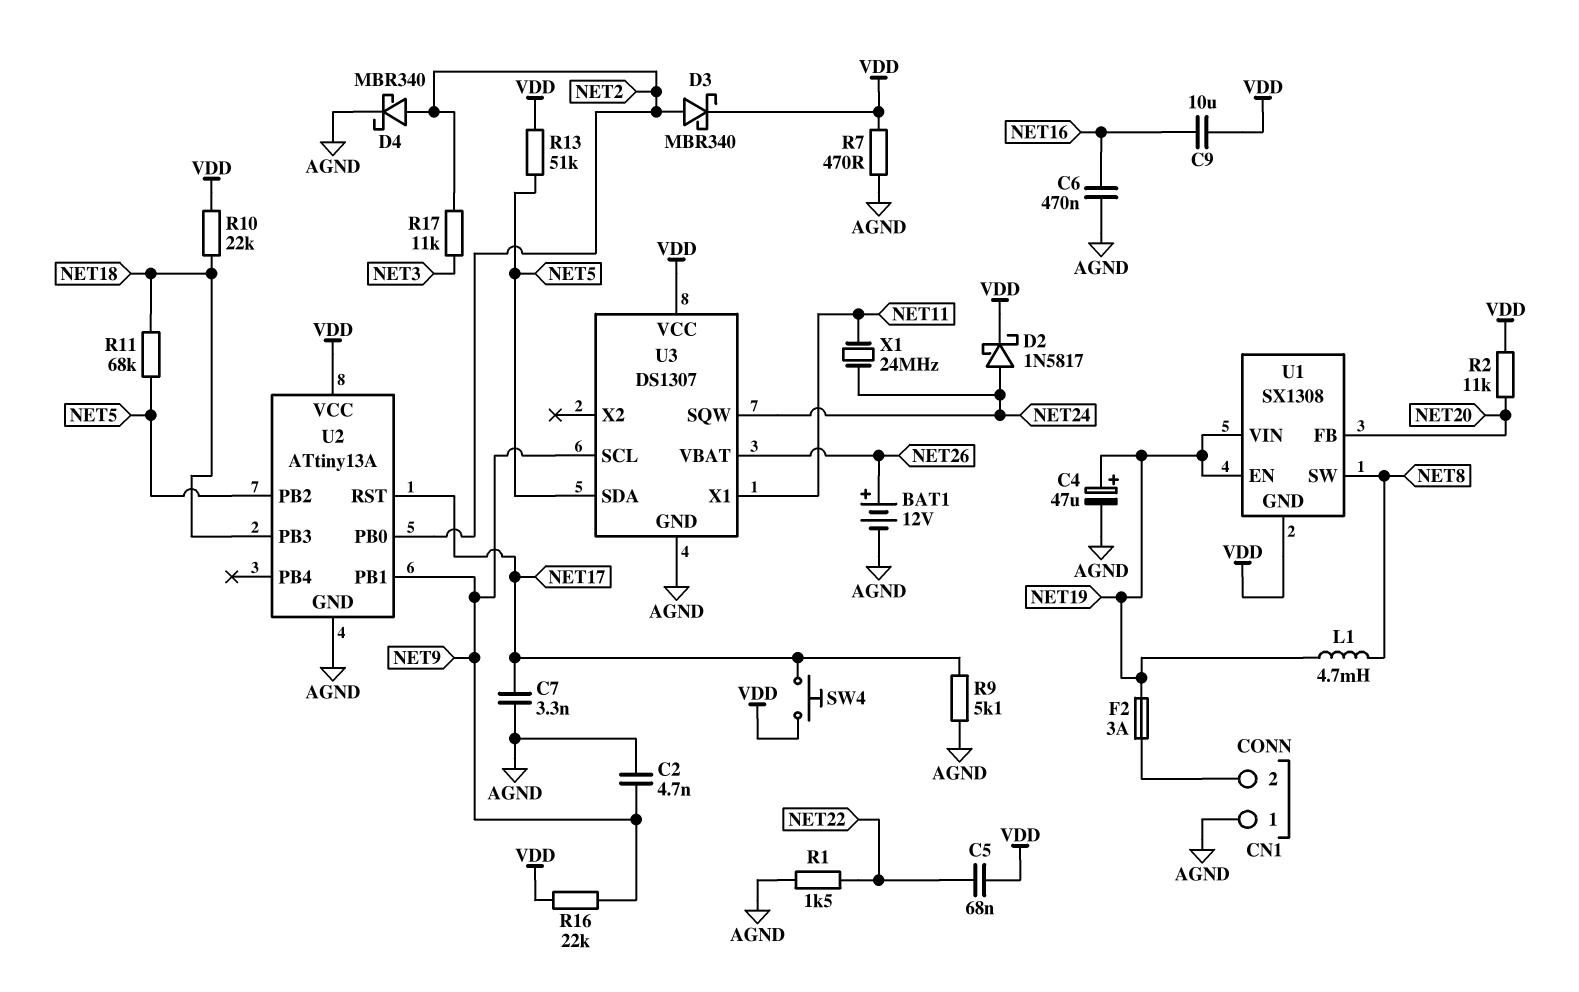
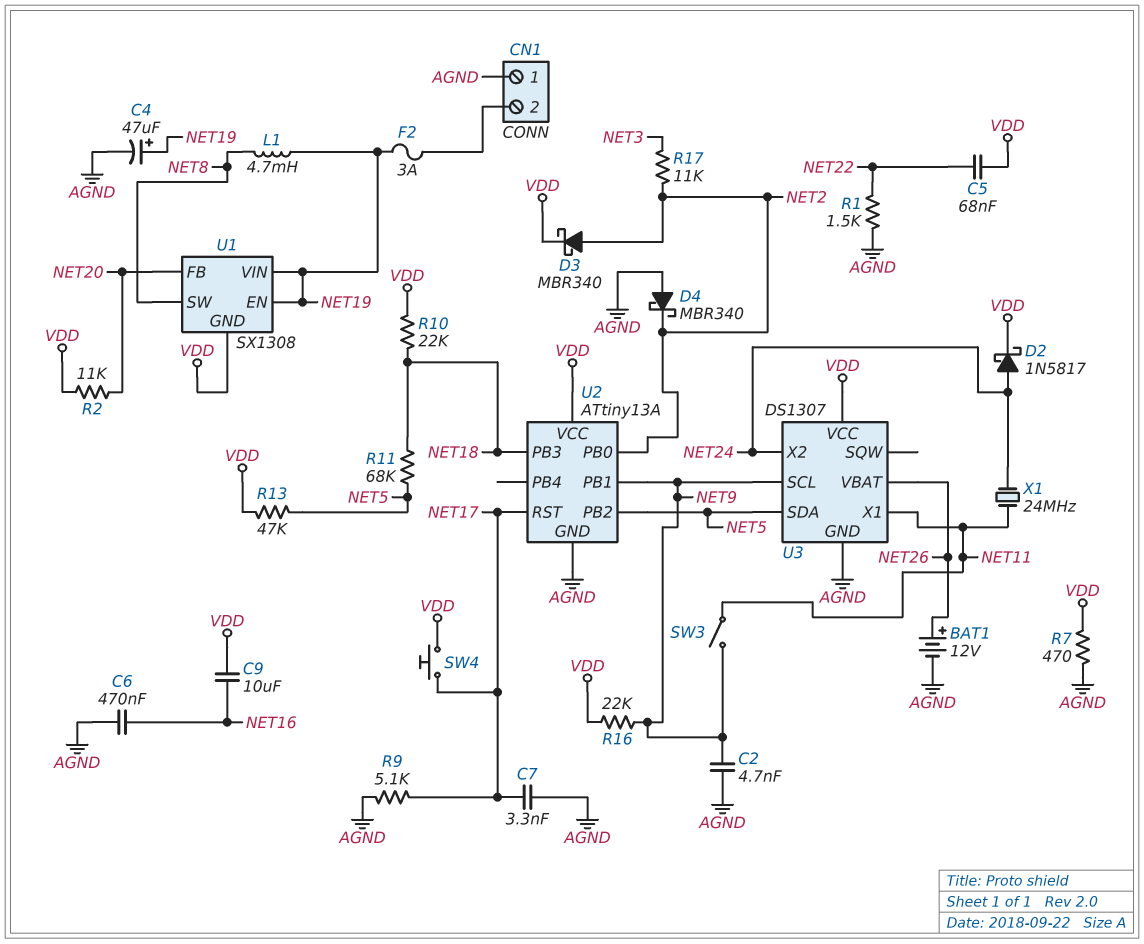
D4: schottky MBR340 (A NET2, K AGND) -> schottky MBR340 (A AGND, K NET2)
R13: 51k (NET5, VDD) -> 47k (NET5, VDD)
SW3: none -> switch (NET9, NET11)
U3 pin SQW: NET24 -> none
U3 pin X2: none -> NET24

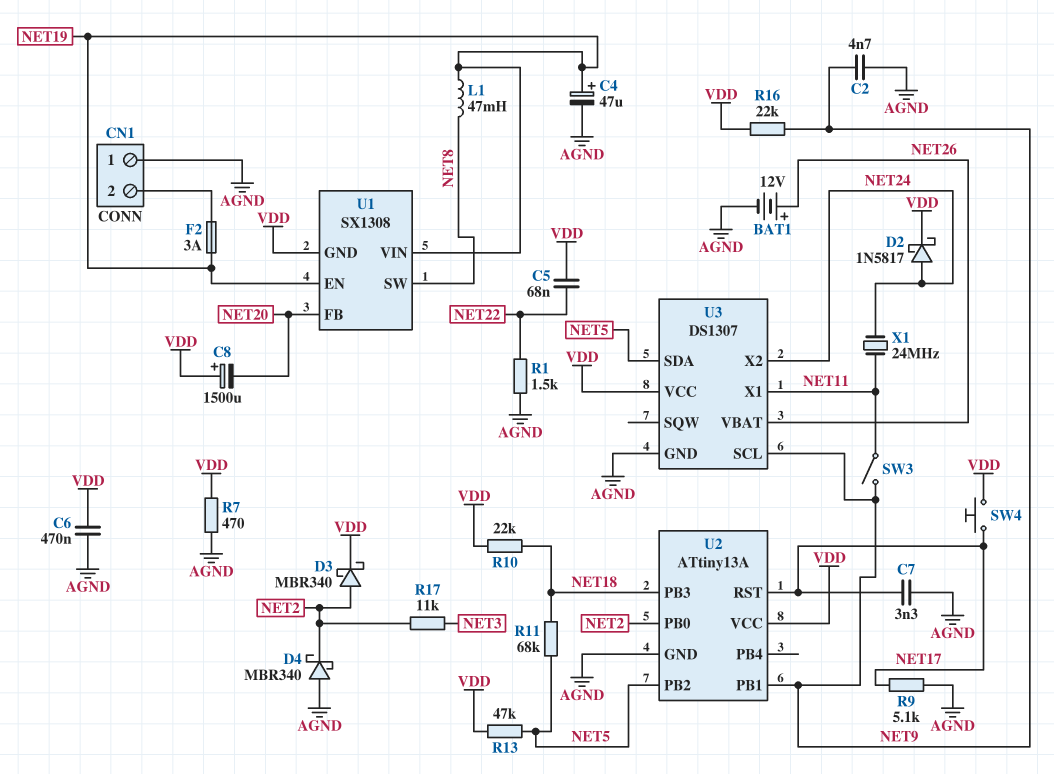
C6: 470nF (AGND, NET16) -> 470nF (AGND, VDD)
C8: none -> 1500uF (plus VDD, minus NET20)
C9: 10uF (NET16, VDD) -> none
L1: 4.7mH (NET8, NET19) -> 47mH (NET8, NET19)
R2: 11k (NET20, VDD) -> none

